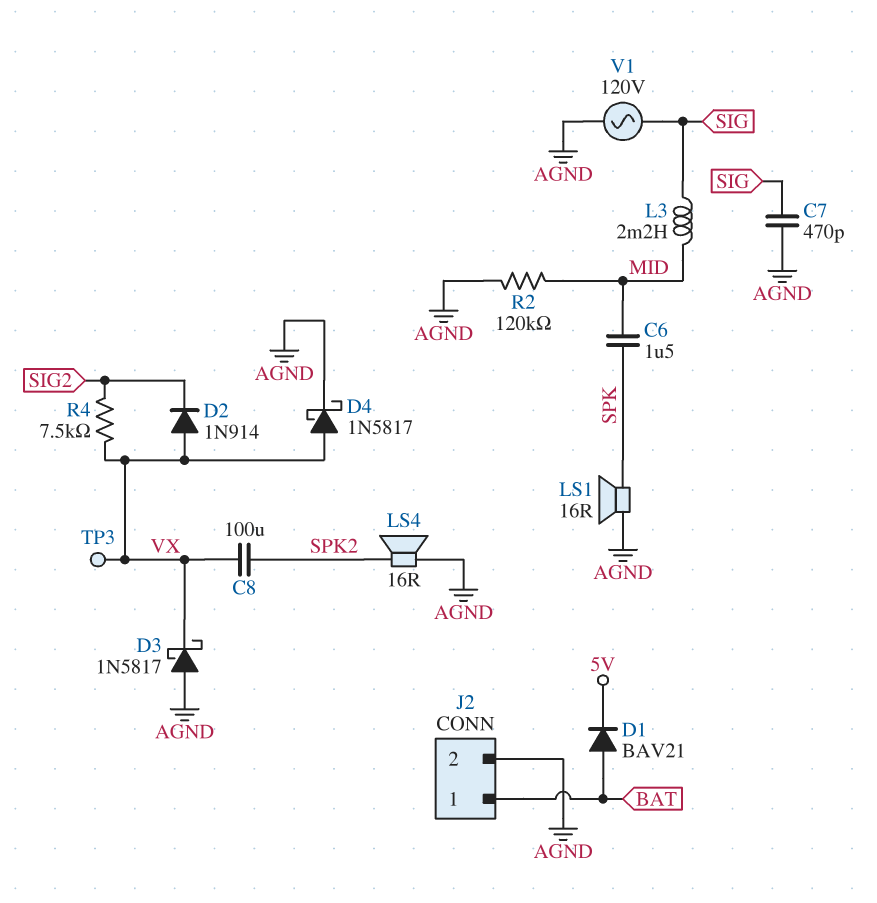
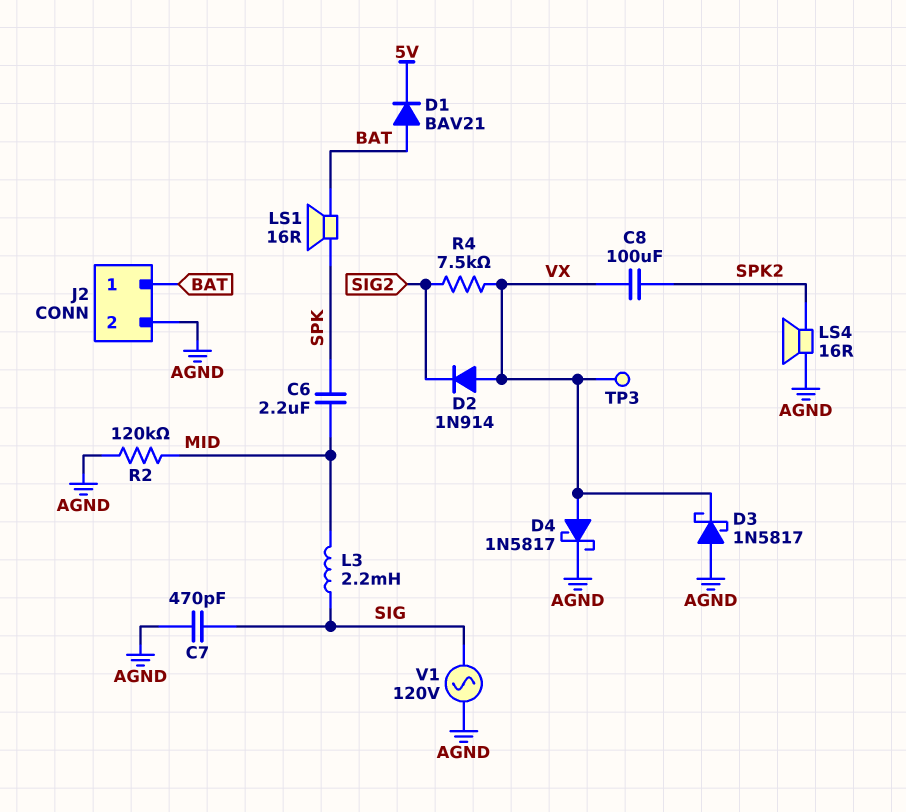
C6: 1.5uF (MID, SPK) -> 2.2uF (MID, SPK)
LS1: speaker 16R (AGND, SPK) -> speaker 16R (BAT, SPK)

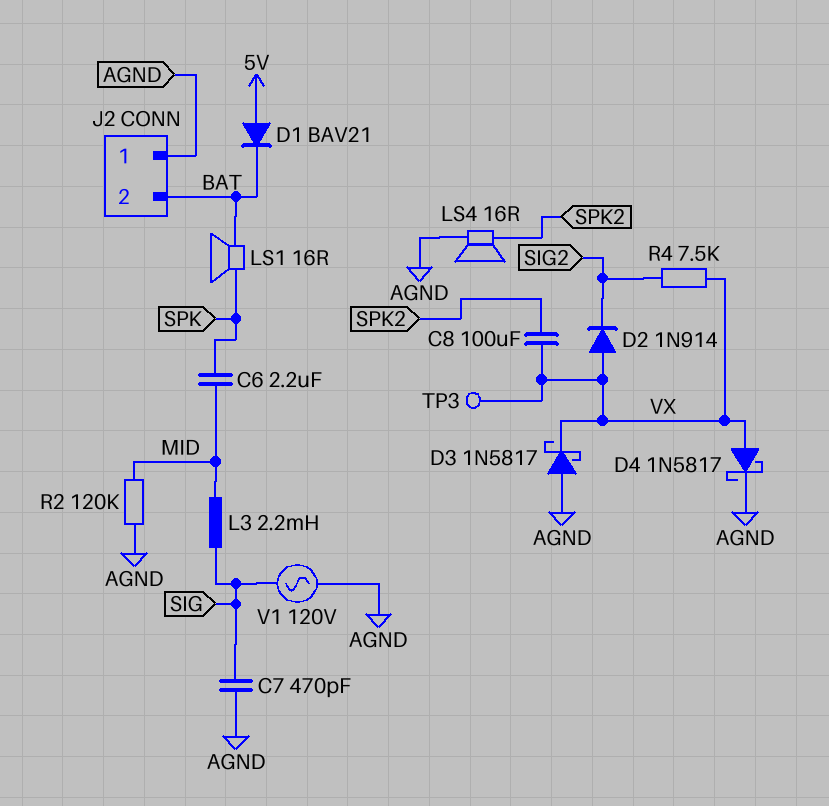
D1: diode BAV21 (A BAT, K 5V) -> diode BAV21 (A 5V, K BAT)
J2 pin 1: BAT -> AGND
J2 pin 2: AGND -> BAT

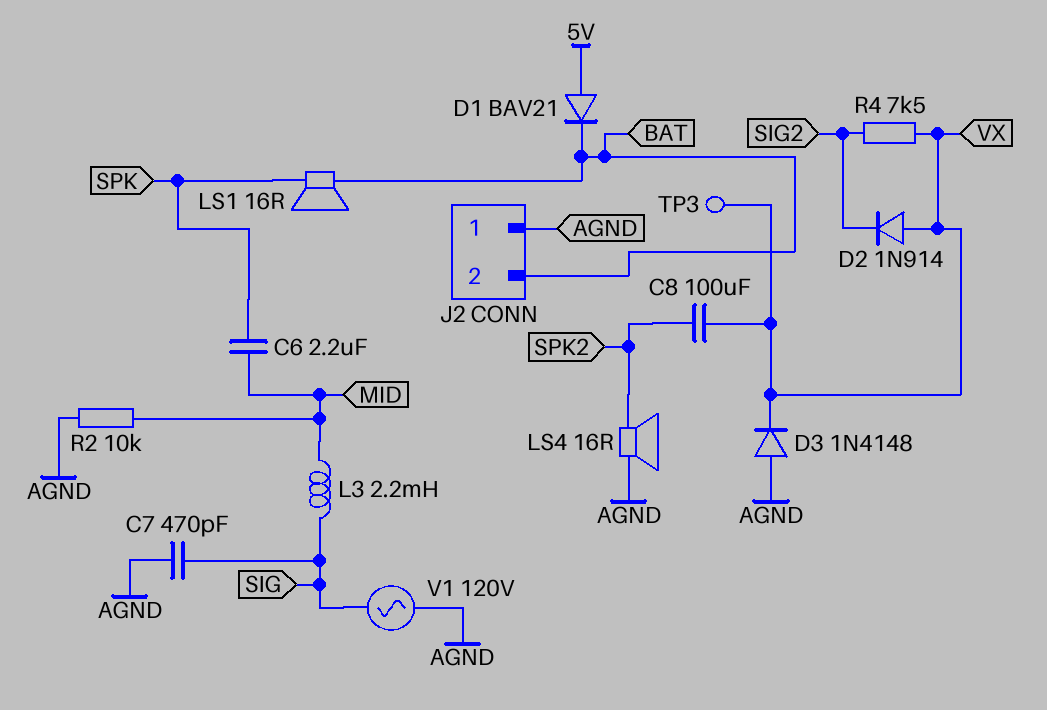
D3: schottky 1N5817 (A AGND, K VX) -> diode 1N4148 (A AGND, K VX)
D4: schottky 1N5817 (A VX, K AGND) -> none
R2: 120k (AGND, MID) -> 10k (AGND, MID)

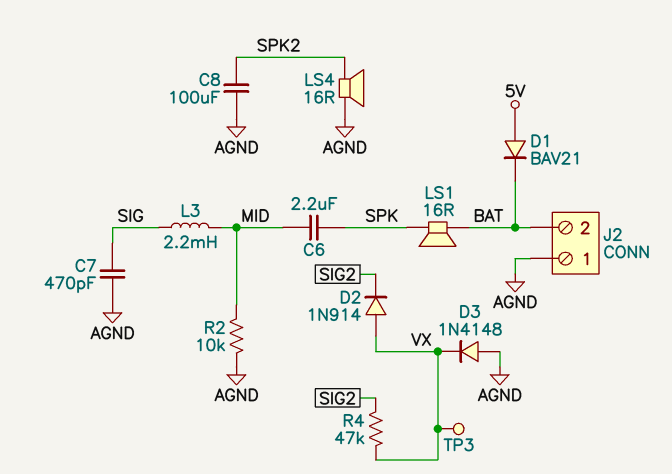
C8: 100uF (SPK2, VX) -> 100uF (AGND, SPK2)
R4: 7.5k (SIG2, VX) -> 47k (SIG2, VX)
V1: AC 120V (AGND, SIG) -> none

